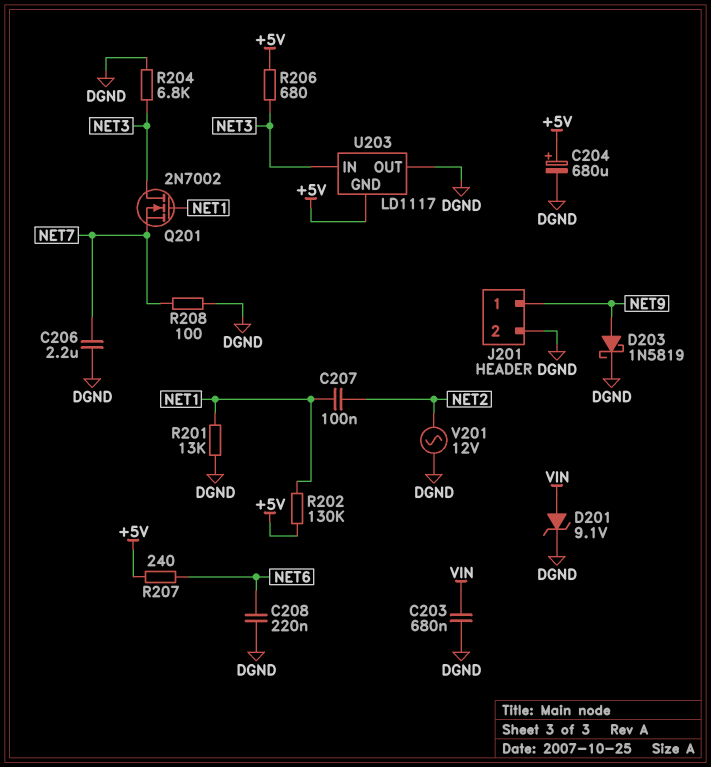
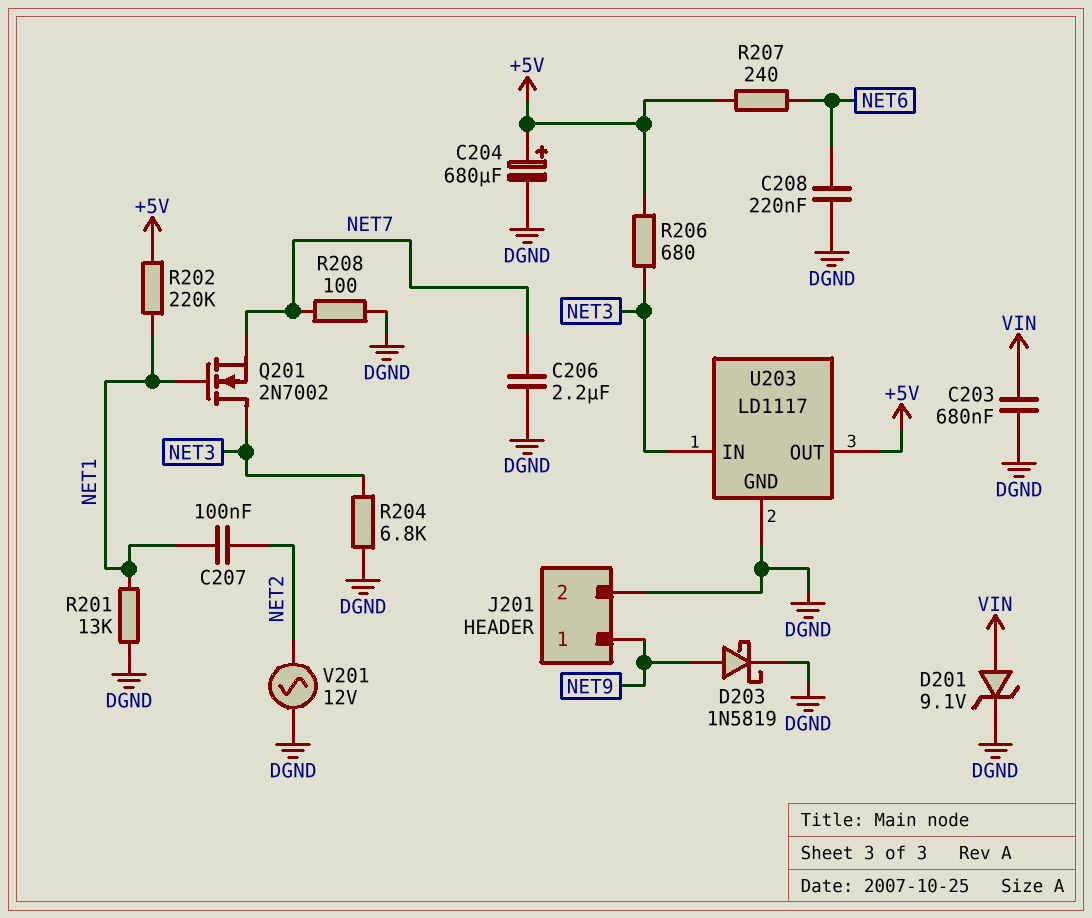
R202: 130k (+5V, NET1) -> 220k (+5V, NET1)
U203 pin GND: +5V -> DGND
U203 pin OUT: DGND -> +5V

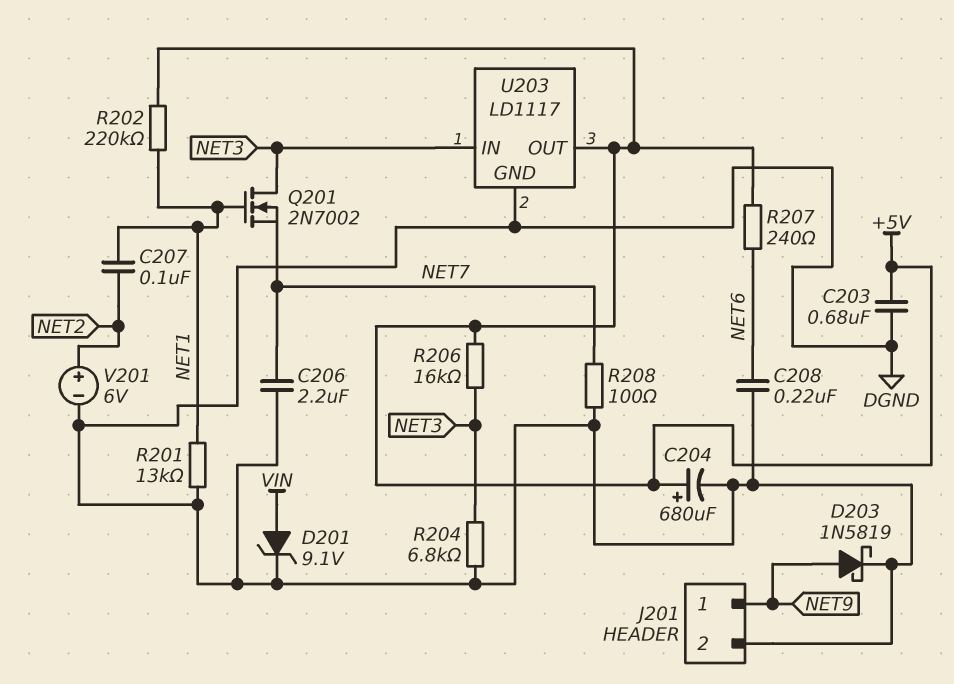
C203: 680nF (DGND, VIN) -> 680nF (+5V, DGND)
R206: 680 (+5V, NET3) -> 16k (+5V, NET3)
V201: AC 12V (DGND, NET2) -> 6V (plus NET2, minus DGND)

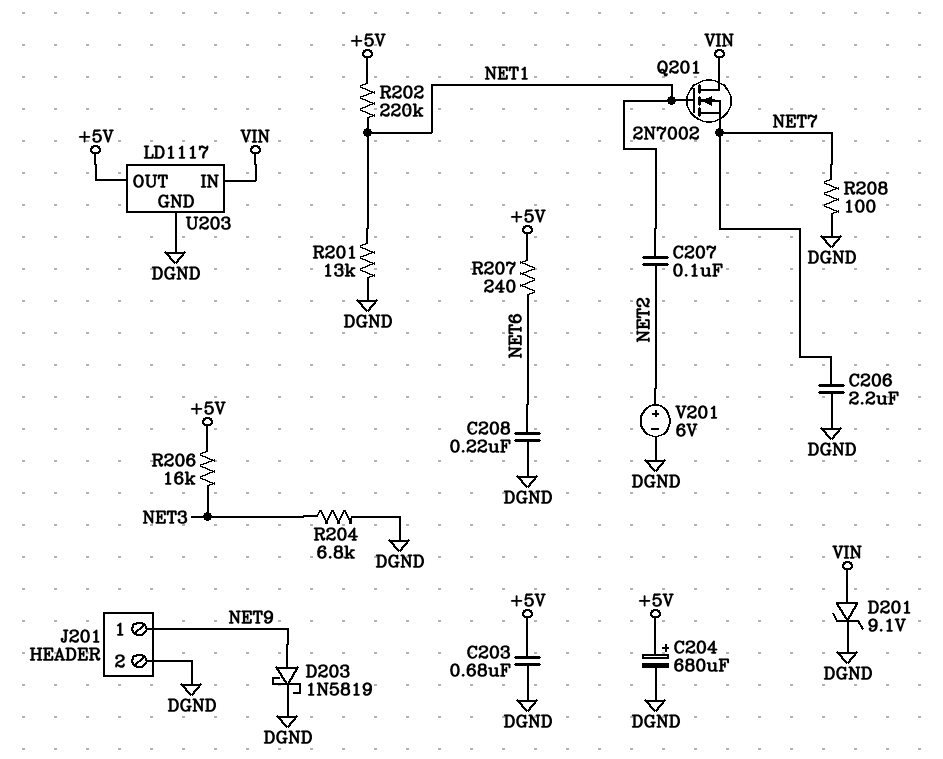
Q201: NMOS 2N7002 (G NET1, D NET3, S NET7) -> NMOS 2N7002 (G NET1, D VIN, S NET7)
U203 pin IN: NET3 -> VIN

